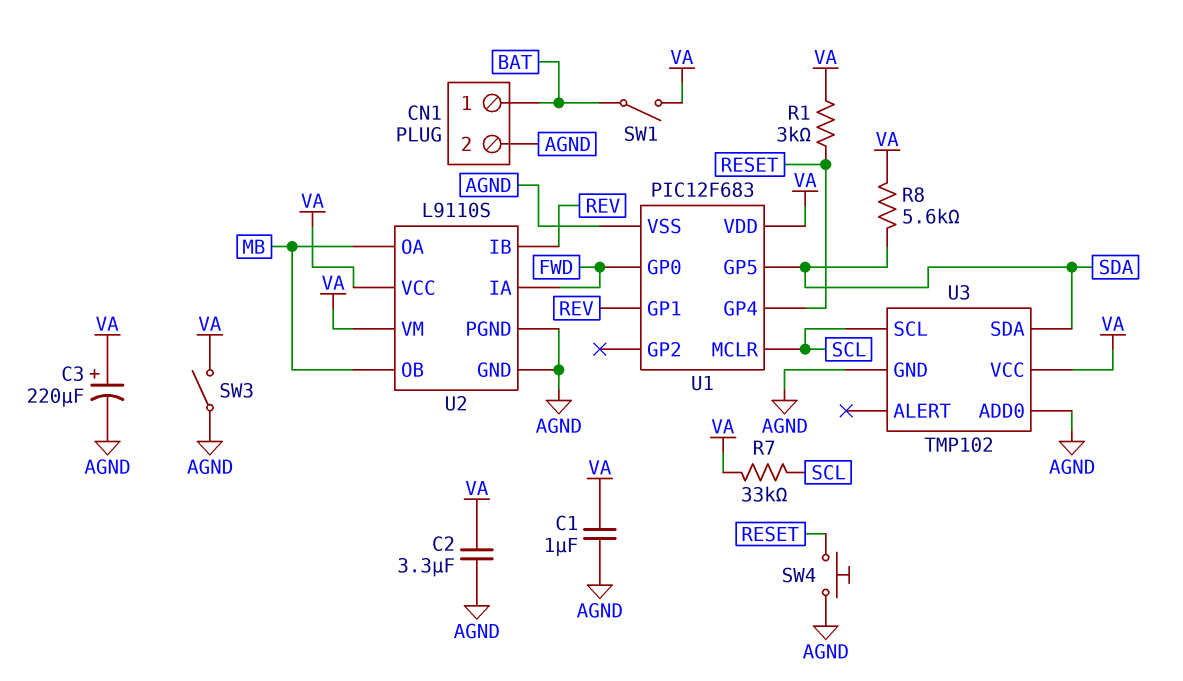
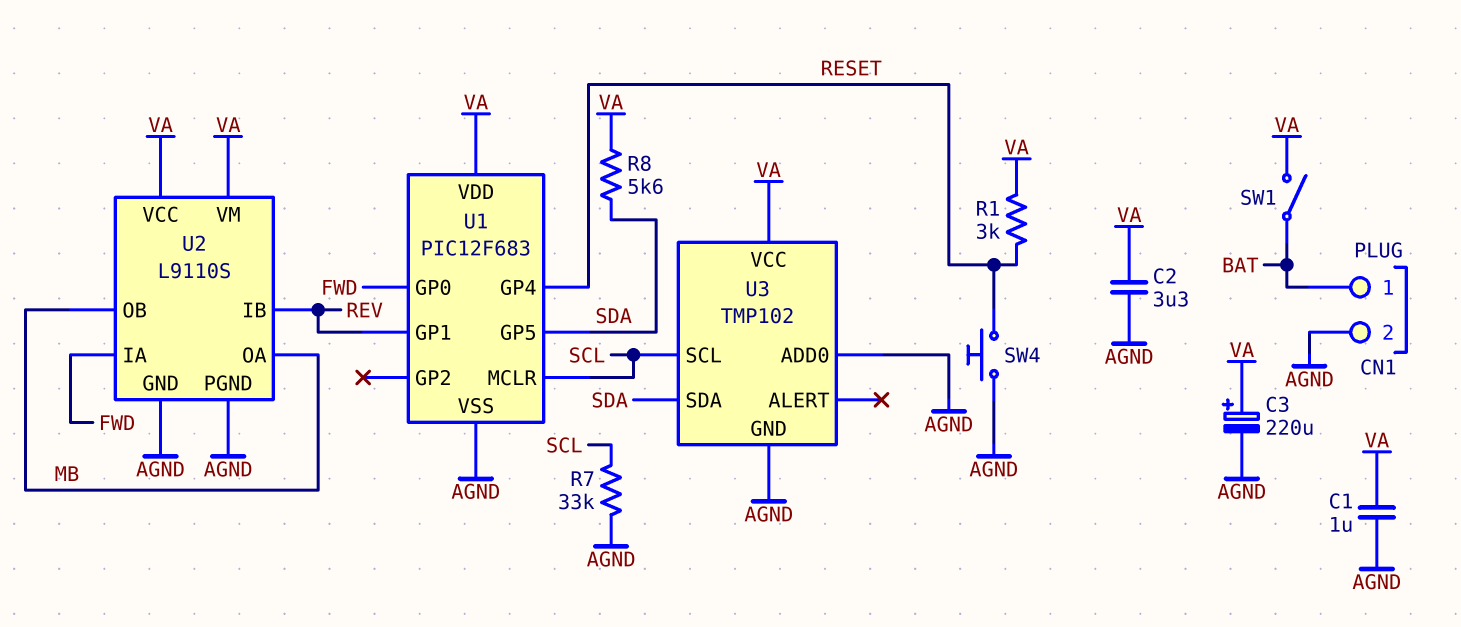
R7: 33k (SCL, VA) -> 33k (AGND, SCL)
SW3: switch (AGND, VA) -> none

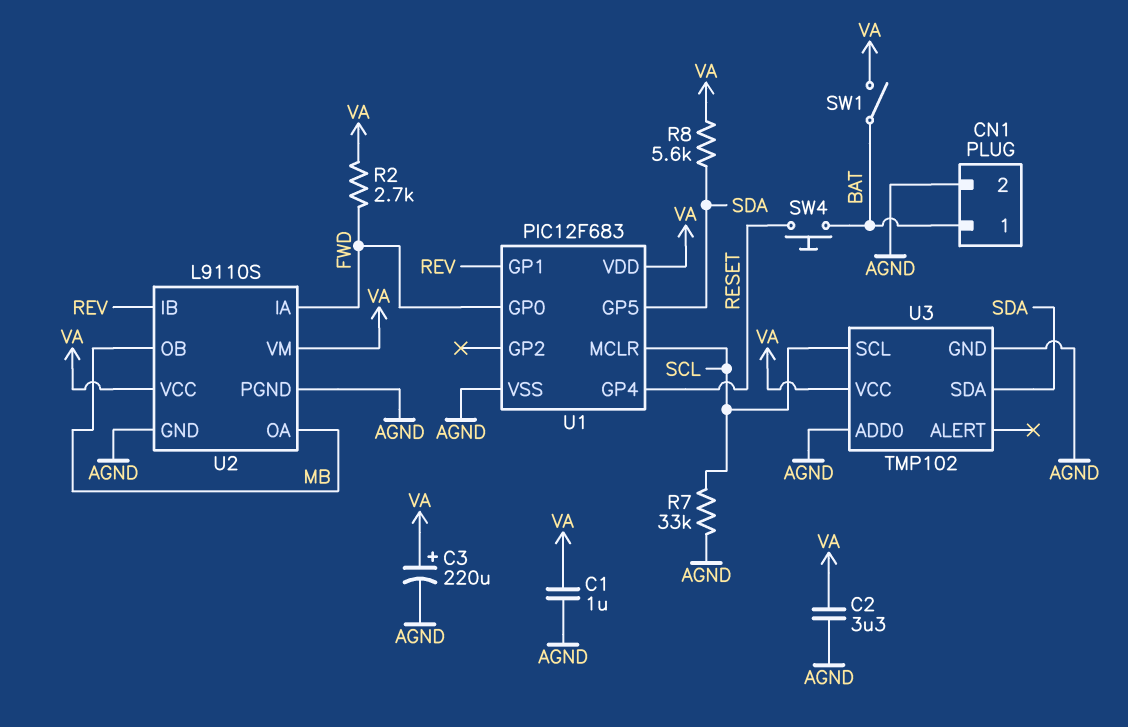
R1: 3k (RESET, VA) -> none
R2: none -> 2.7k (FWD, VA)
SW4: button (AGND, RESET) -> button (BAT, RESET)

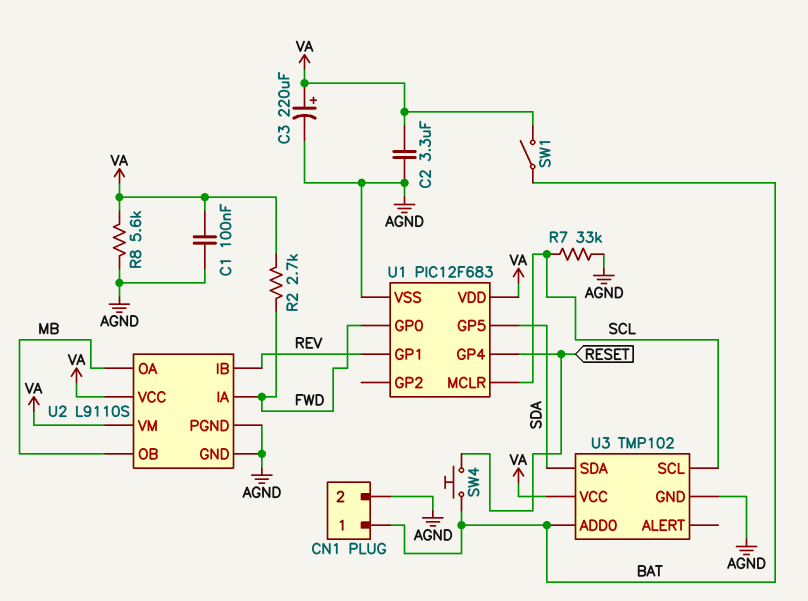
C1: 1uF (AGND, VA) -> 100nF (AGND, VA)
R8: 5.6k (SDA, VA) -> 5.6k (AGND, VA)
U3 pin ADD0: AGND -> BAT

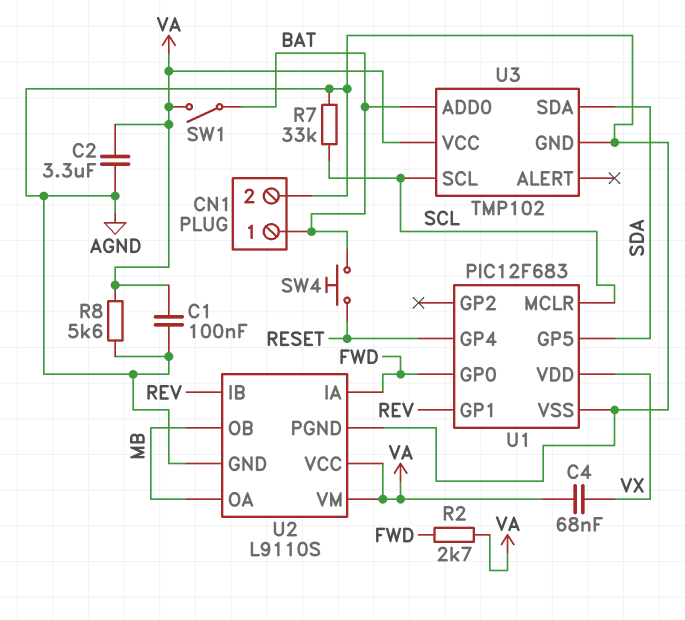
C3: 220uF (plus VA, minus AGND) -> none
C4: none -> 68nF (VA, VX)
U1 pin VDD: VA -> VX

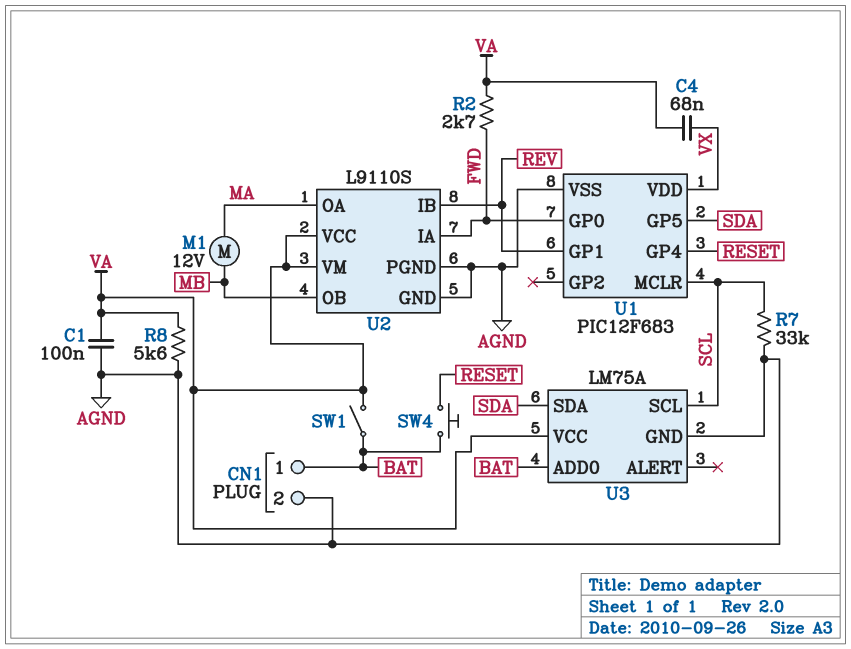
C2: 3.3uF (AGND, VA) -> none
M1: none -> motor 12V (MA, MB)
U2 pin OA: MB -> MA
U3: TMP102 -> LM75A

